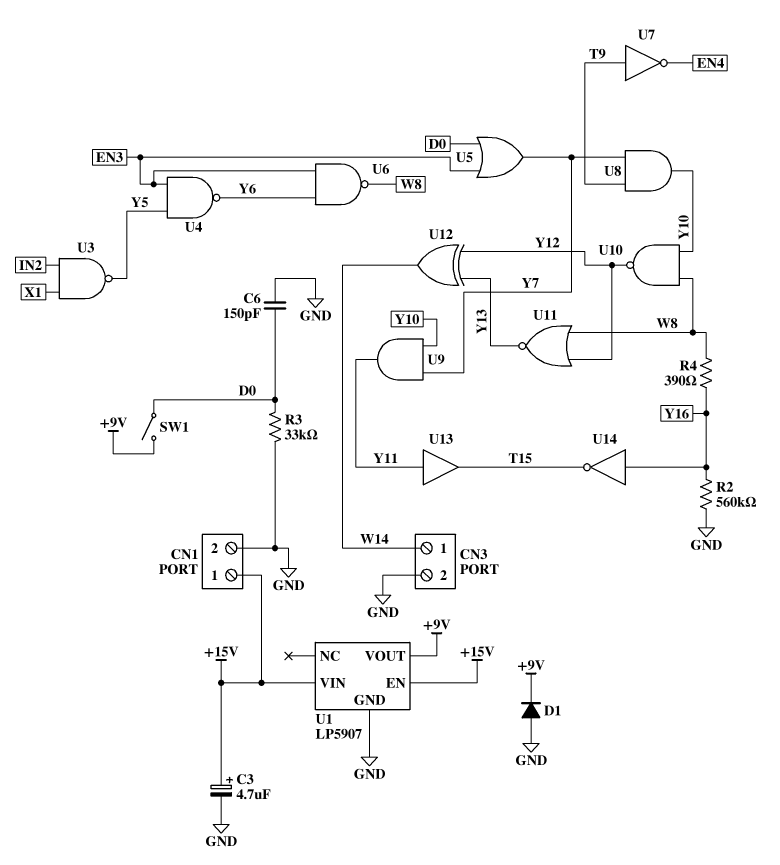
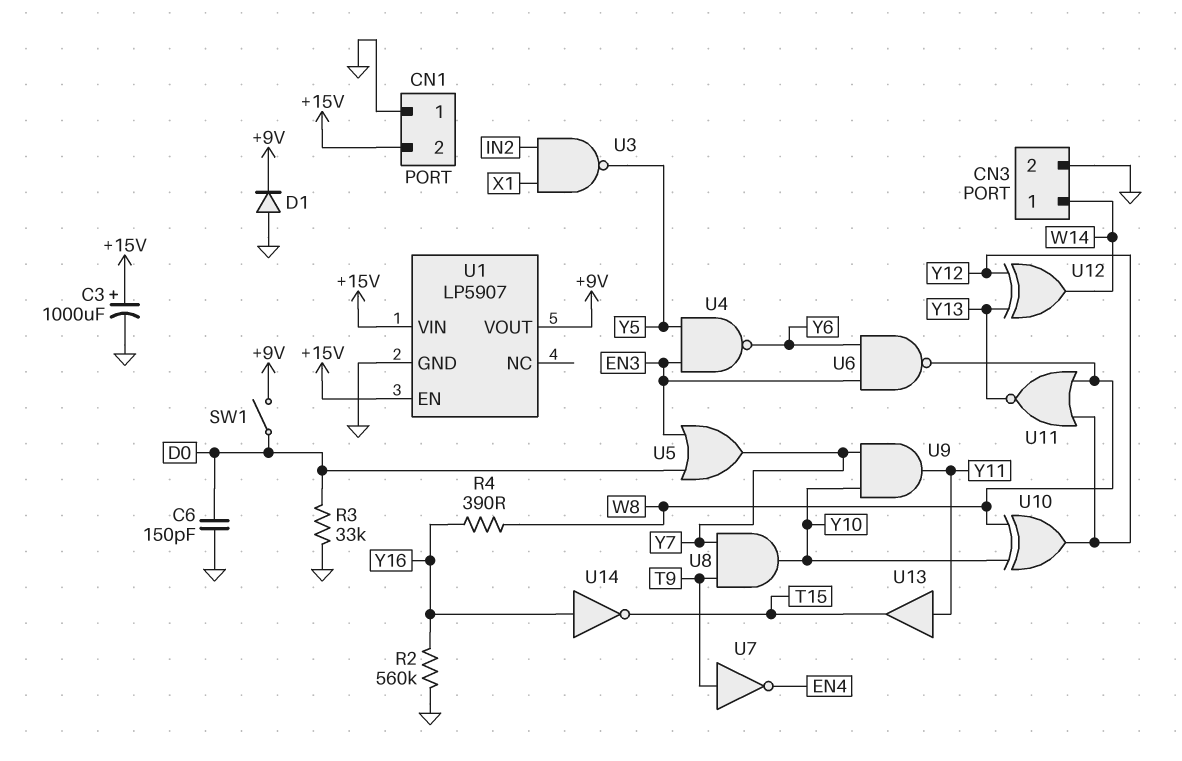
C3: 4.7uF (plus +15V, minus GND) -> 1000uF (plus +15V, minus GND)
CN1 pin 1: +15V -> GND
CN1 pin 2: GND -> +15V
U10: NAND (in W8, in Y10, out Y12) -> XOR (in W8, in Y10, out Y12)

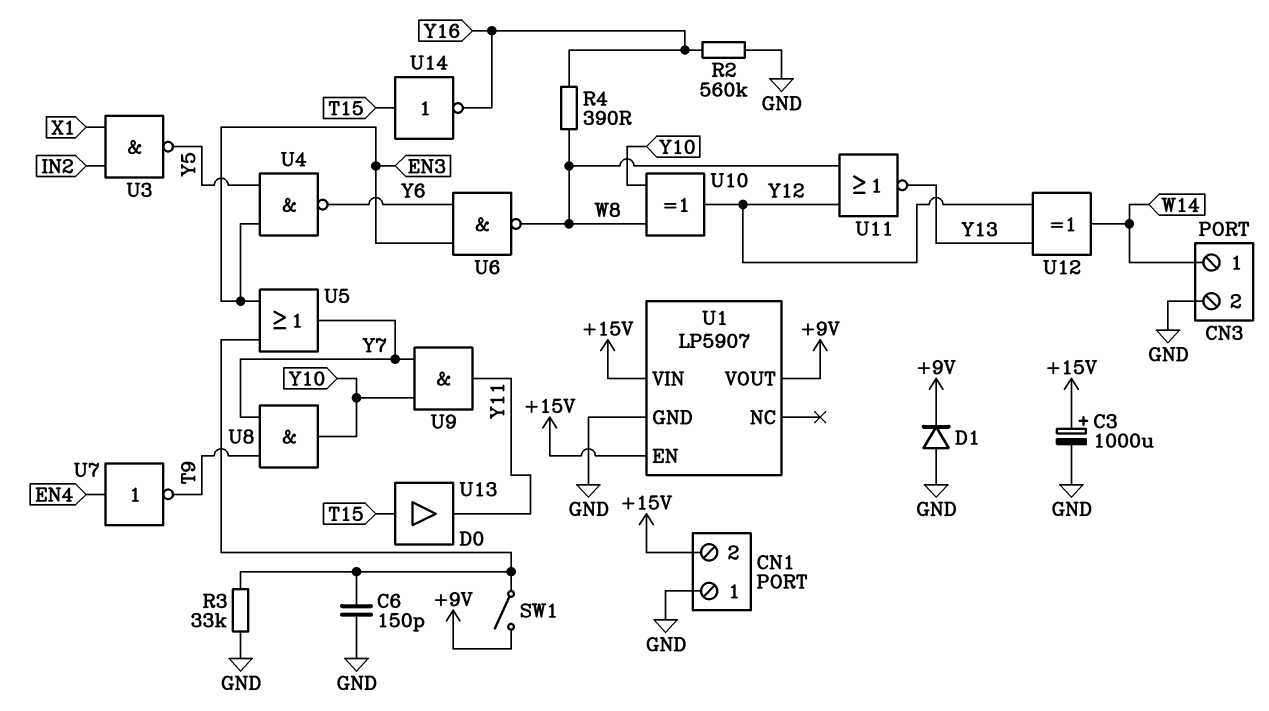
U7: NOT (in T9, out EN4) -> NOT (in EN4, out T9)
U13: buffer (in Y11, out T15) -> buffer (in T15, out Y11)
U14: NOT (in Y16, out T15) -> NOT (in T15, out Y16)

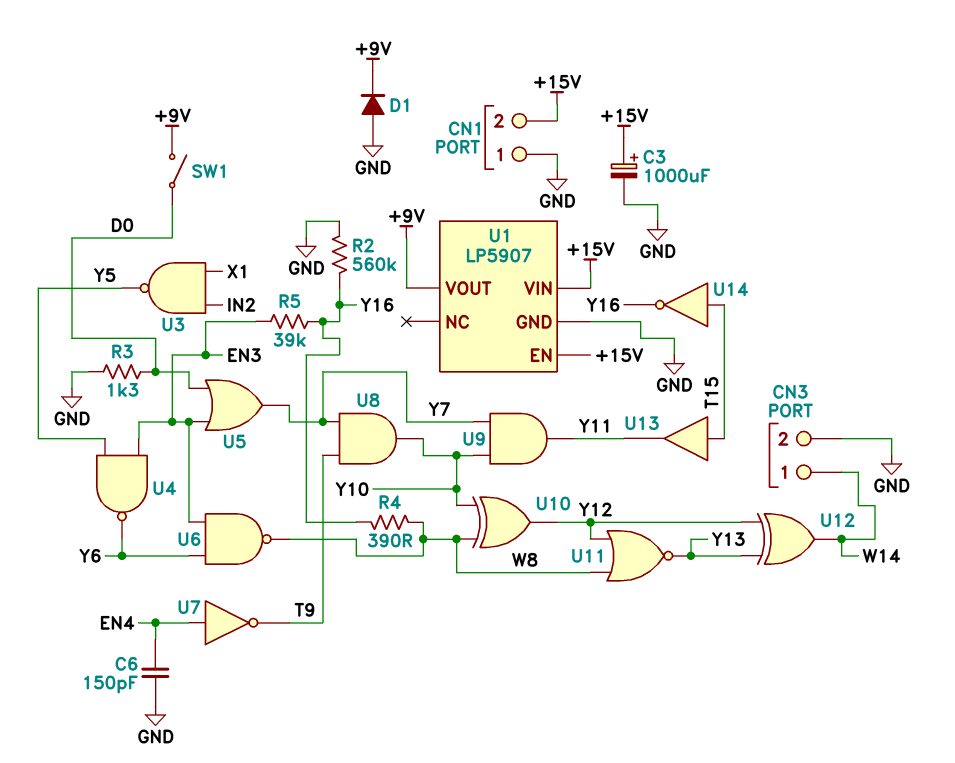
C6: 150pF (D0, GND) -> 150pF (EN4, GND)
R3: 33k (D0, GND) -> 1.3k (D0, GND)
R5: none -> 39k (EN3, Y16)

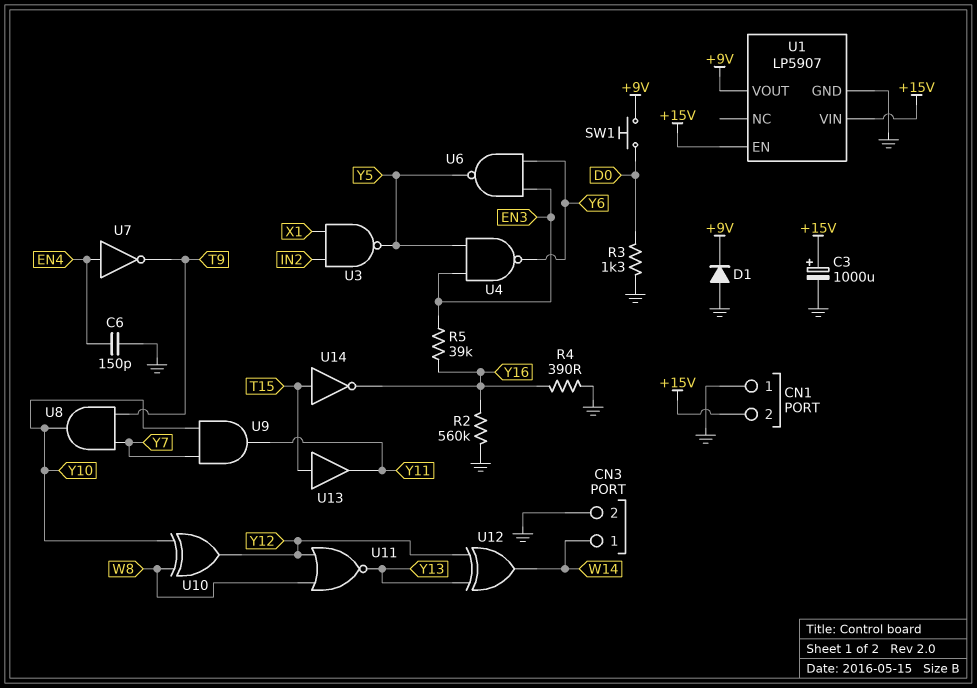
R4: 390 (W8, Y16) -> 390 (GND, Y16)
SW1: switch (+9V, D0) -> button (+9V, D0)
U5: OR (in D0, in EN3, out Y7) -> none
U6: NAND (in EN3, in Y6, out W8) -> NAND (in EN3, in Y6, out Y5)

